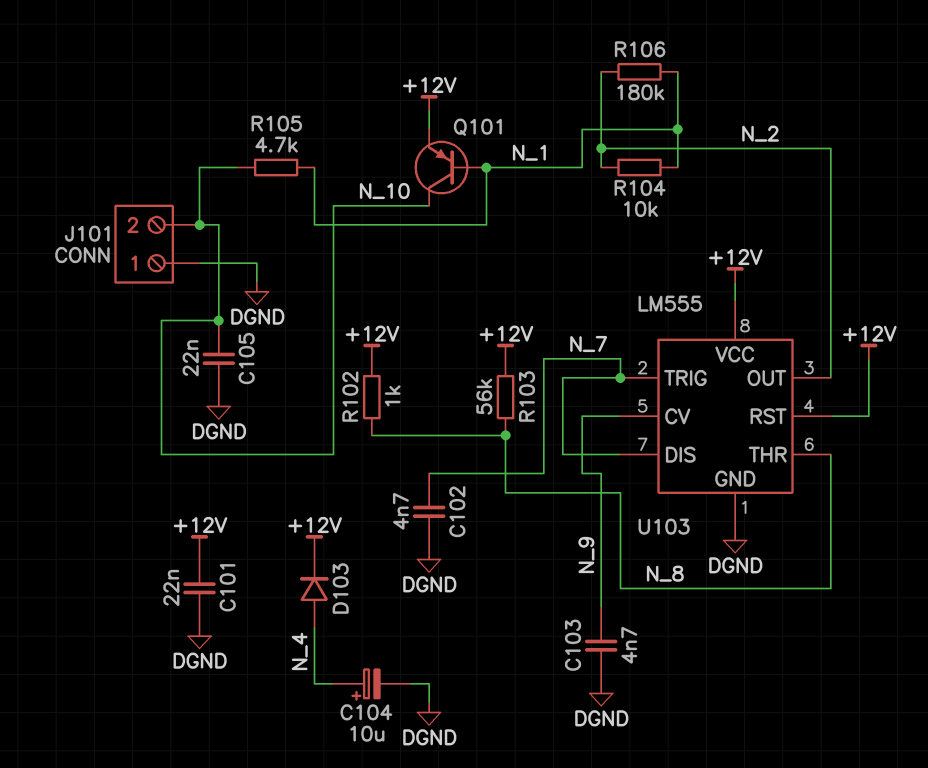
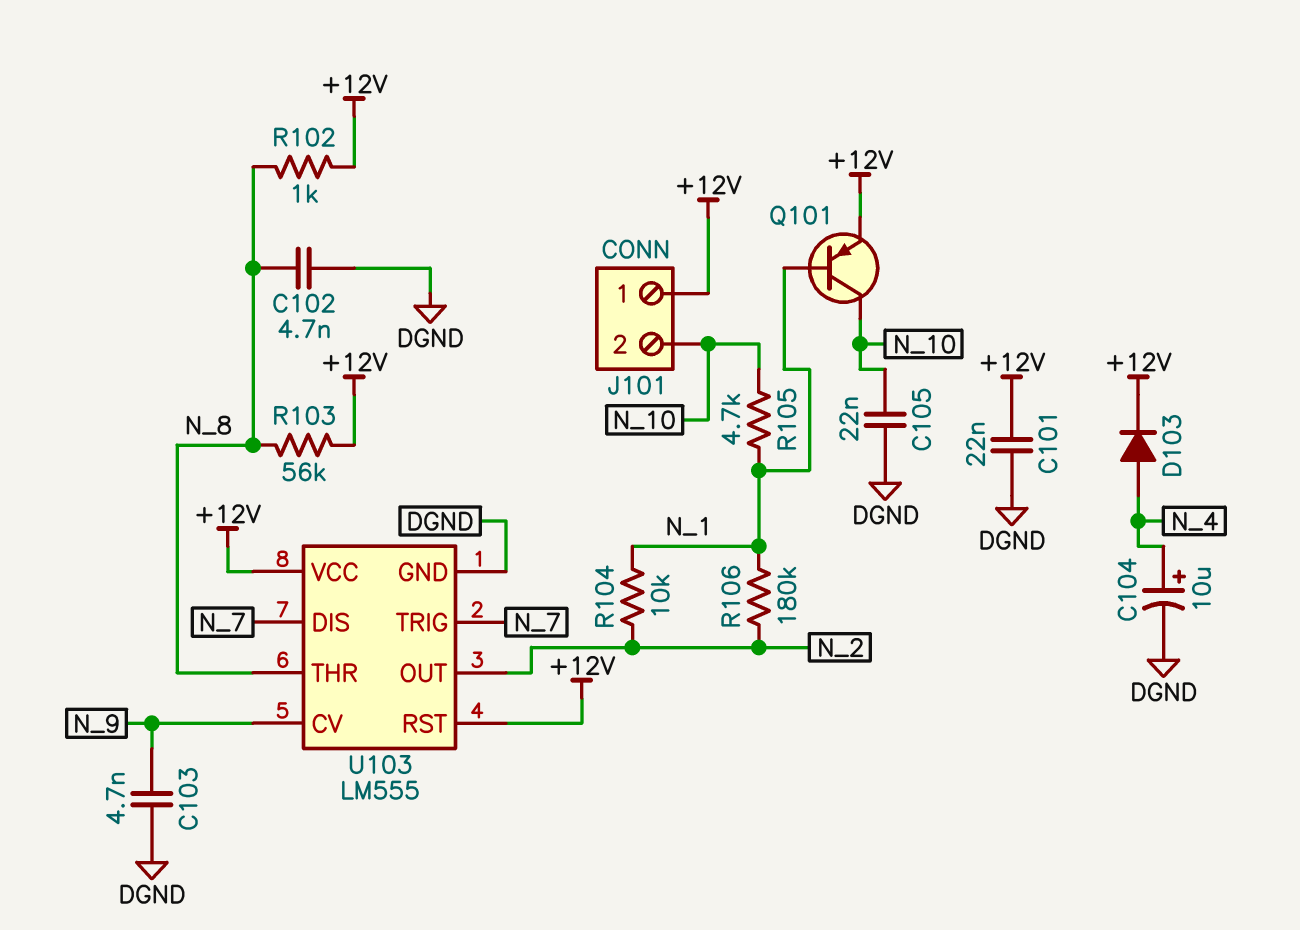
C102: 4.7nF (DGND, N_7) -> 4.7nF (DGND, N_8)
J101 pin 1: DGND -> +12V

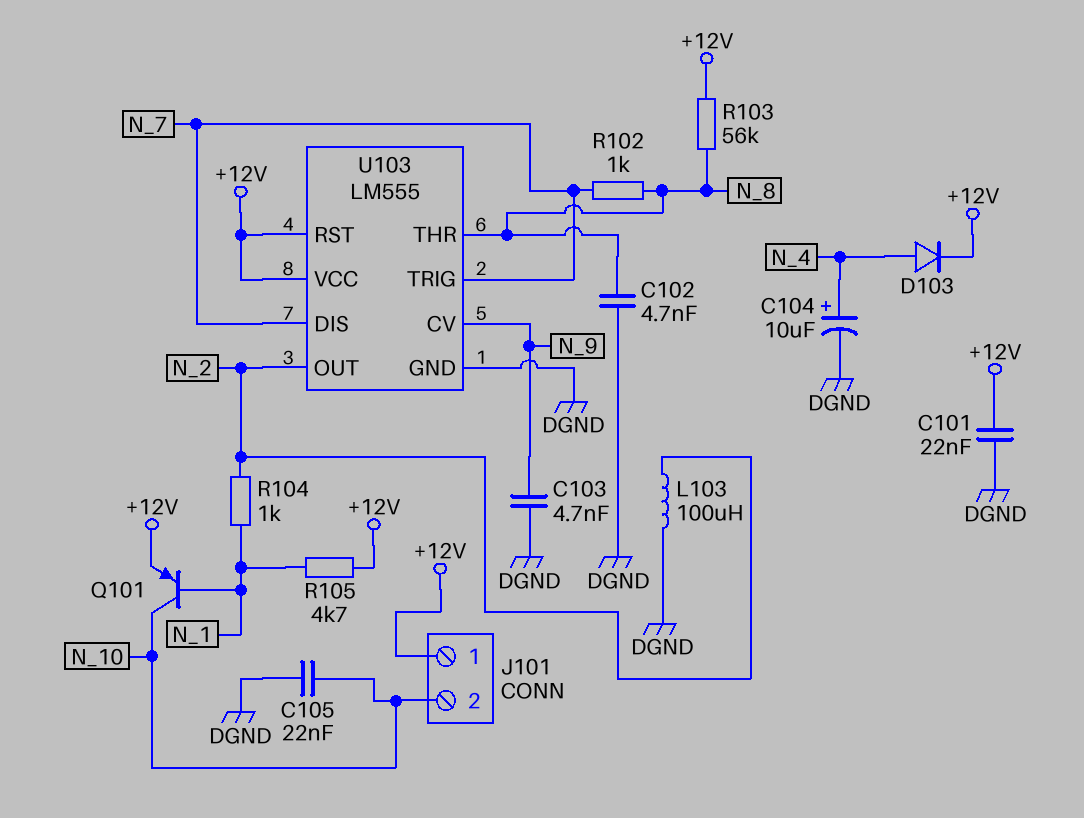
L103: none -> 100uH (DGND, N_2)
R102: 1k (+12V, N_8) -> 1k (N_7, N_8)
R104: 10k (N_1, N_2) -> 1k (N_1, N_2)
R105: 4.7k (N_1, N_10) -> 4.7k (+12V, N_1)
R106: 180k (N_1, N_2) -> none

